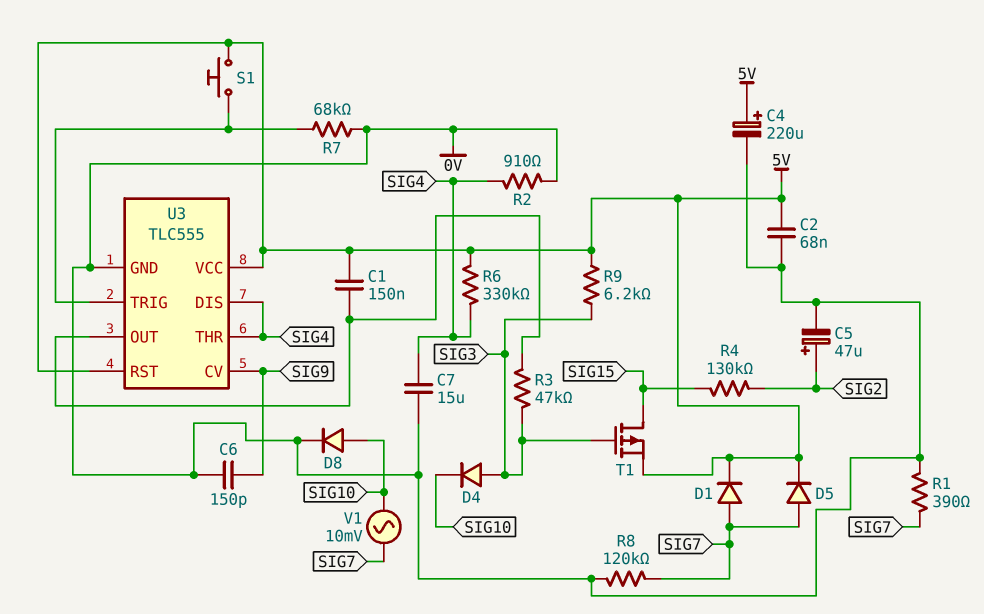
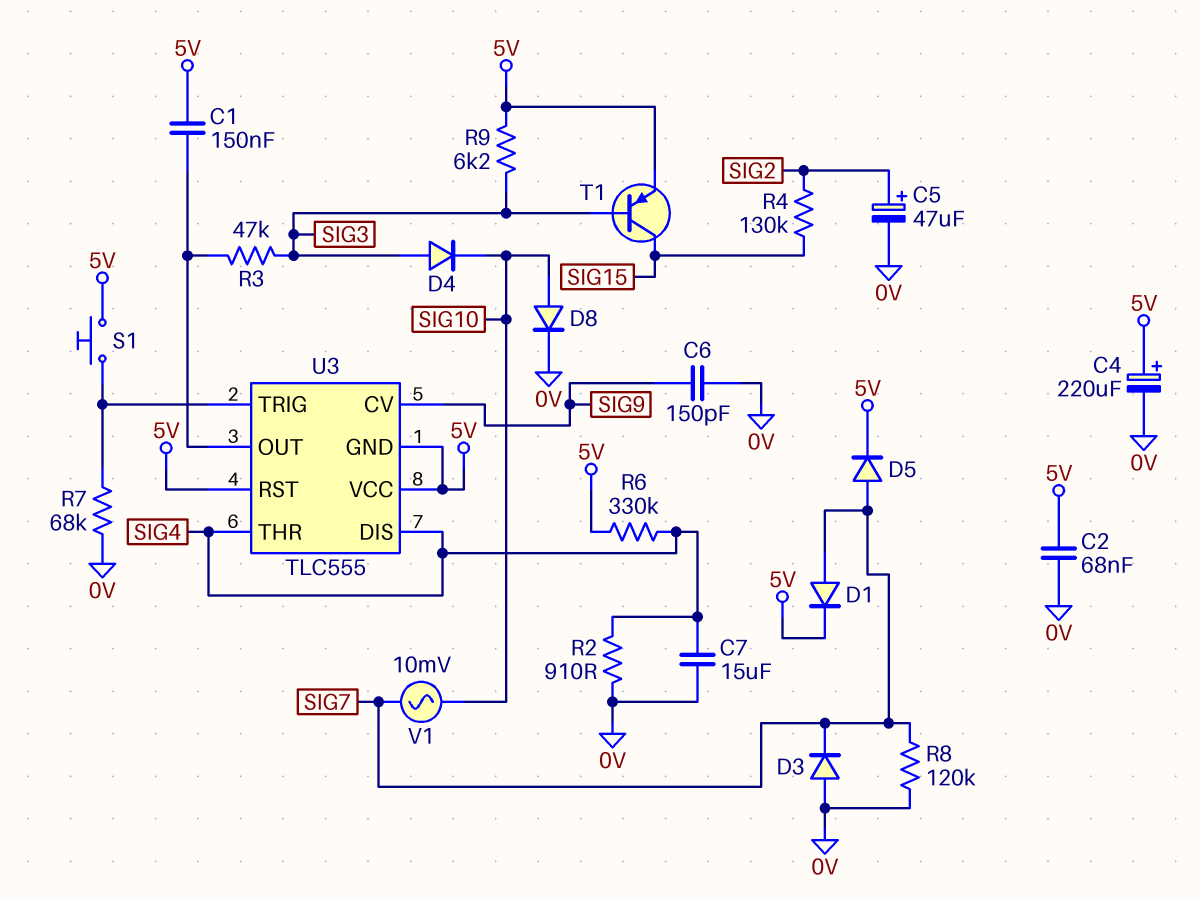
D3: none -> diode (A 0V, K SIG7)
R1: 390 (0V, SIG7) -> none
T1: PMOS (G SIG3, D SIG15, S 5V) -> PNP (B SIG3, C SIG15, E 5V)
U3 pin GND: 0V -> 5V

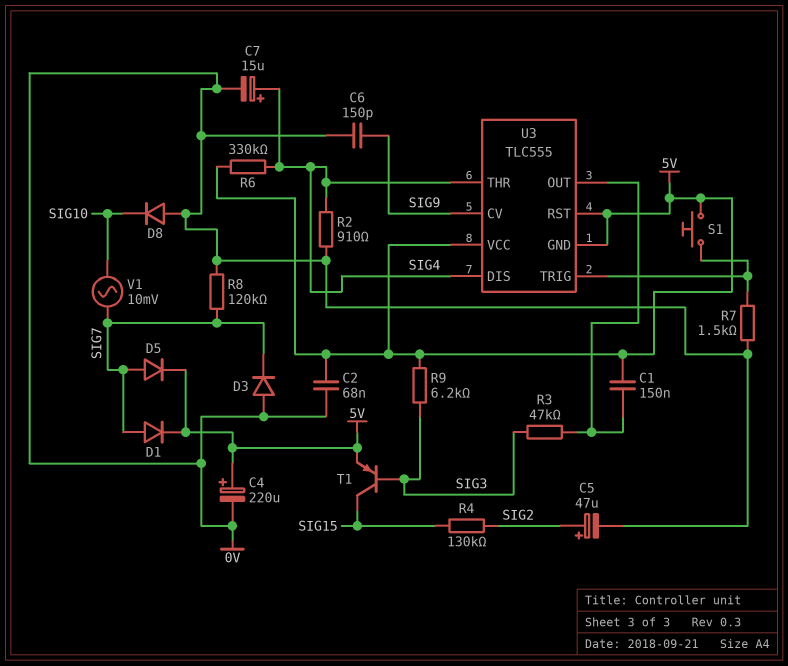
C7: 15uF (0V, SIG4) -> 15uF (plus SIG4, minus 0V)
D4: diode (A SIG3, K SIG10) -> none
D8: diode (A SIG10, K 0V) -> diode (A 0V, K SIG10)
R7: 68k (0V, U3/TRIG) -> 1.5k (0V, U3/TRIG)

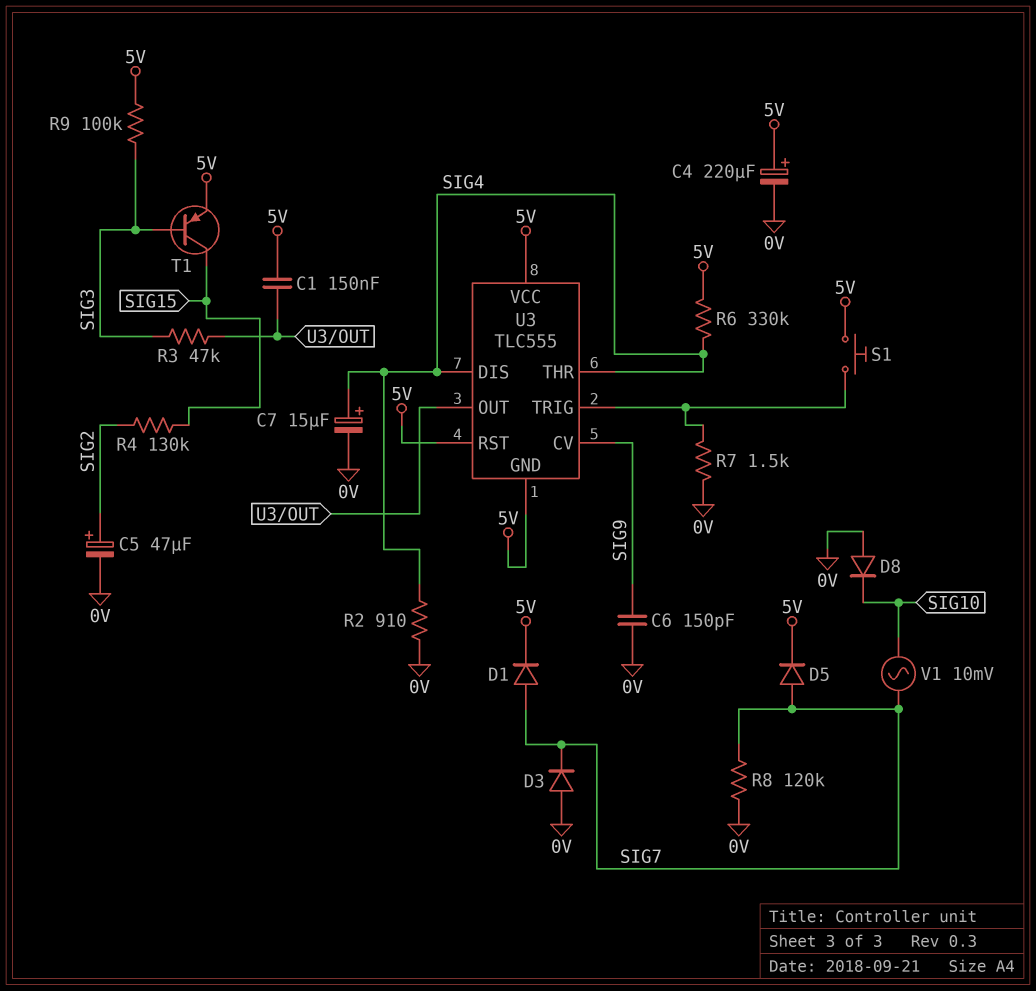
C2: 68nF (0V, 5V) -> none
R9: 6.2k (5V, SIG3) -> 100k (5V, SIG3)

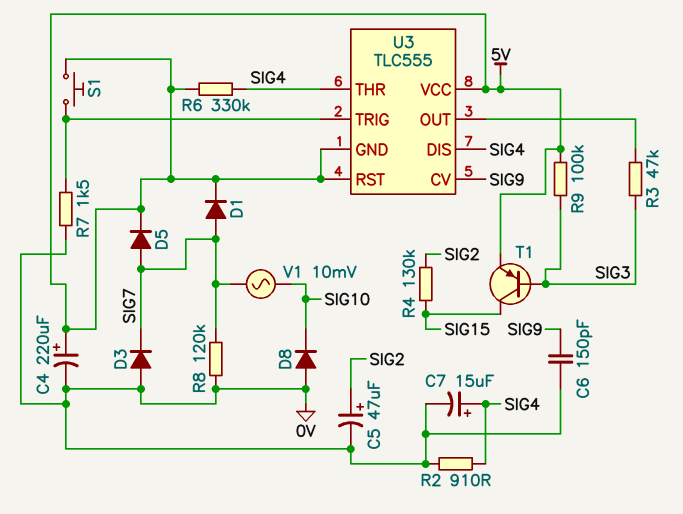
C1: 150nF (5V, U3/OUT) -> none

